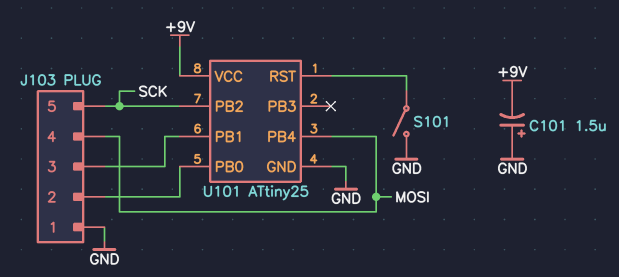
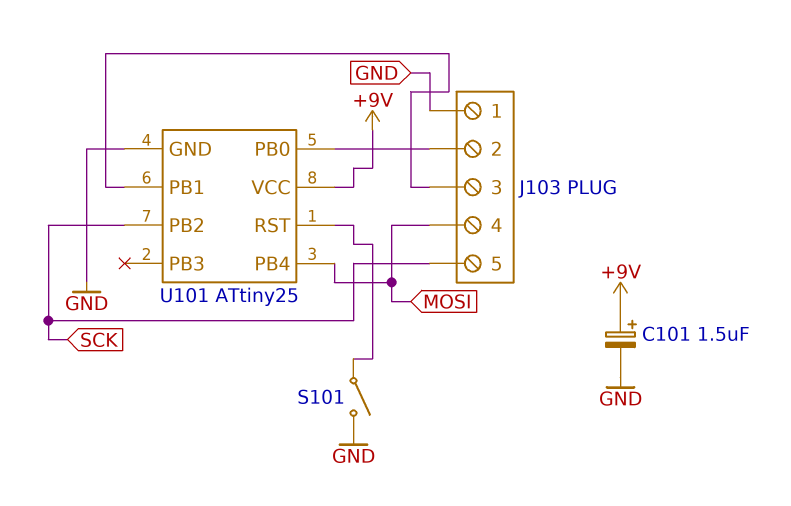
C101: 1.5uF (plus GND, minus +9V) -> 1.5uF (plus +9V, minus GND)

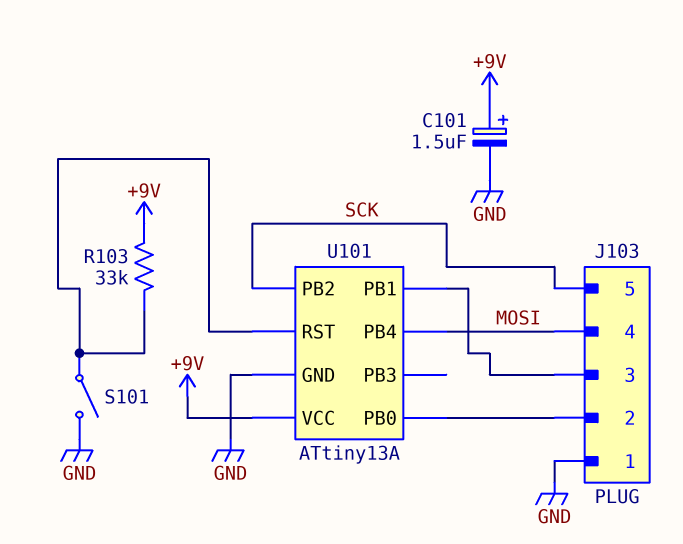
R103: none -> 33k (+9V, U101/RST)
U101: ATtiny25 -> ATtiny13A

